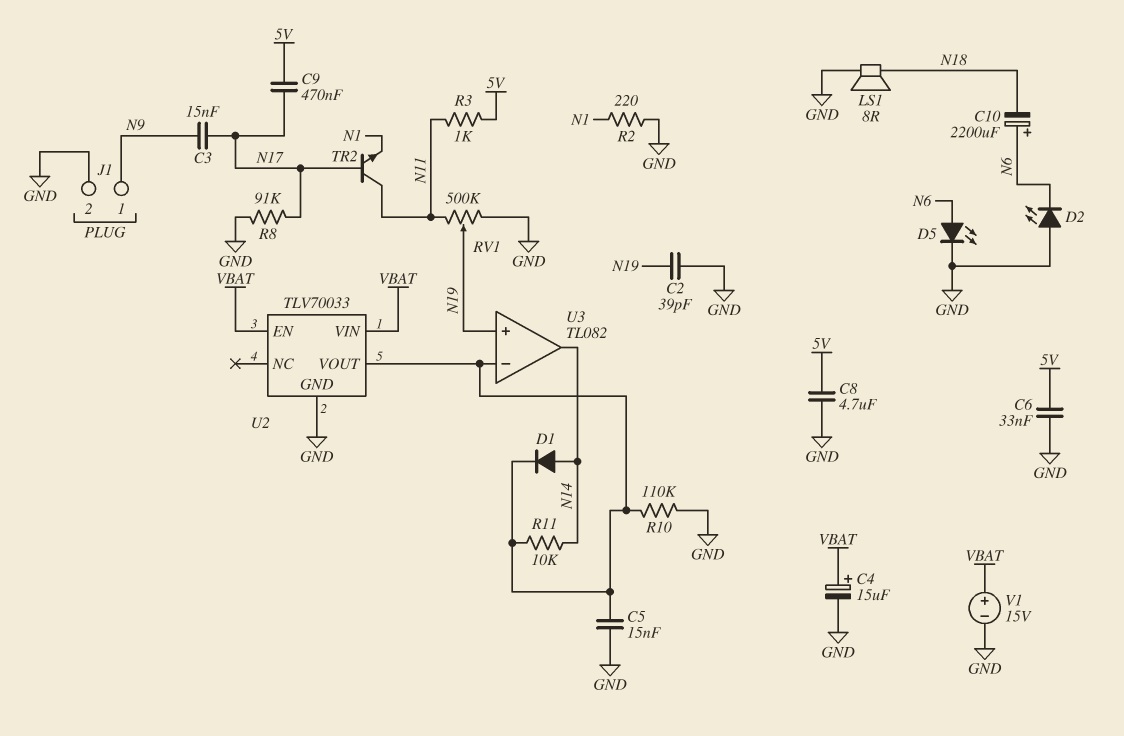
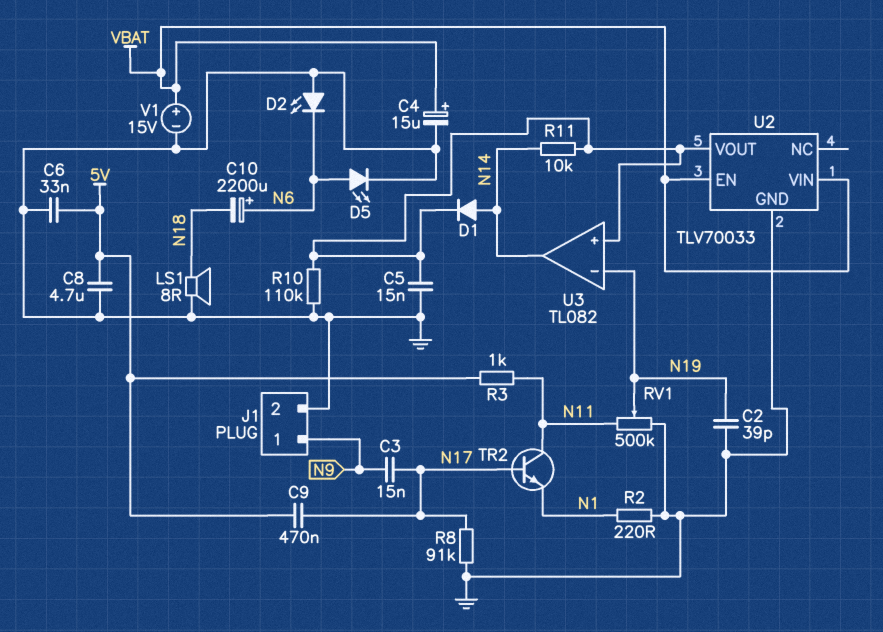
U3 pin in+: N19 -> U2/VOUT
U3 pin in-: U2/VOUT -> N19

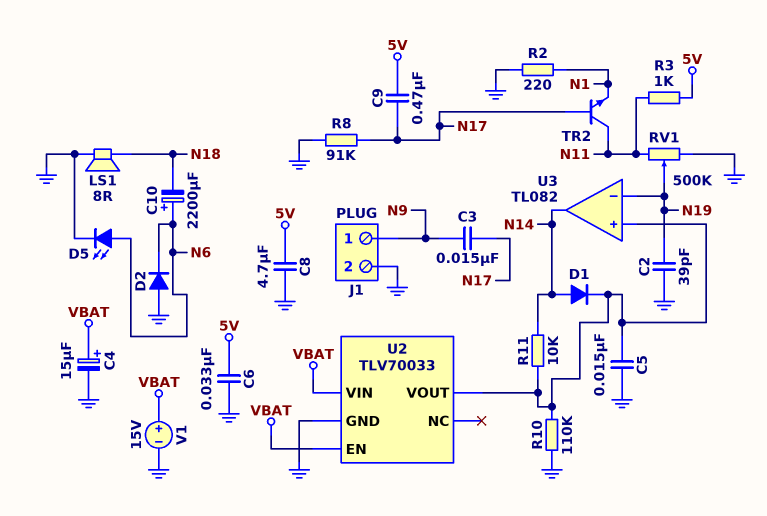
D2: LED (A GND, K N6) -> diode (A GND, K N6)

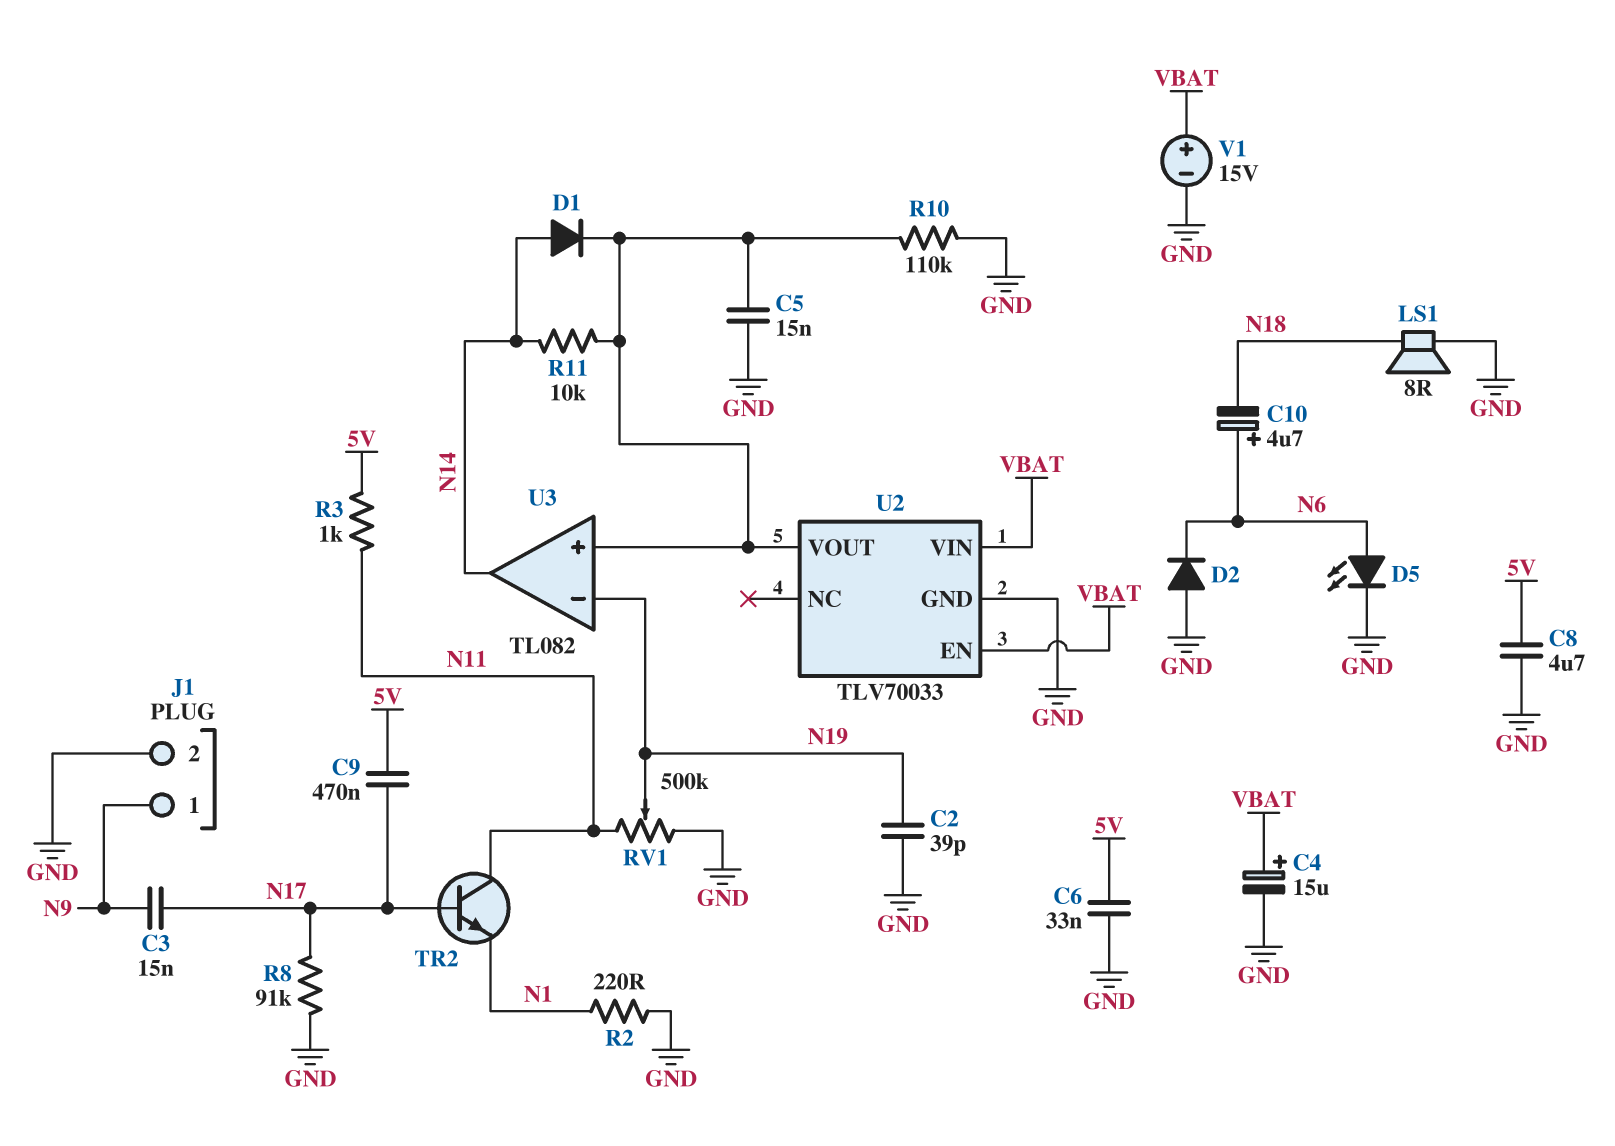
C10: 2200uF (plus N6, minus N18) -> 4.7uF (plus N6, minus N18)

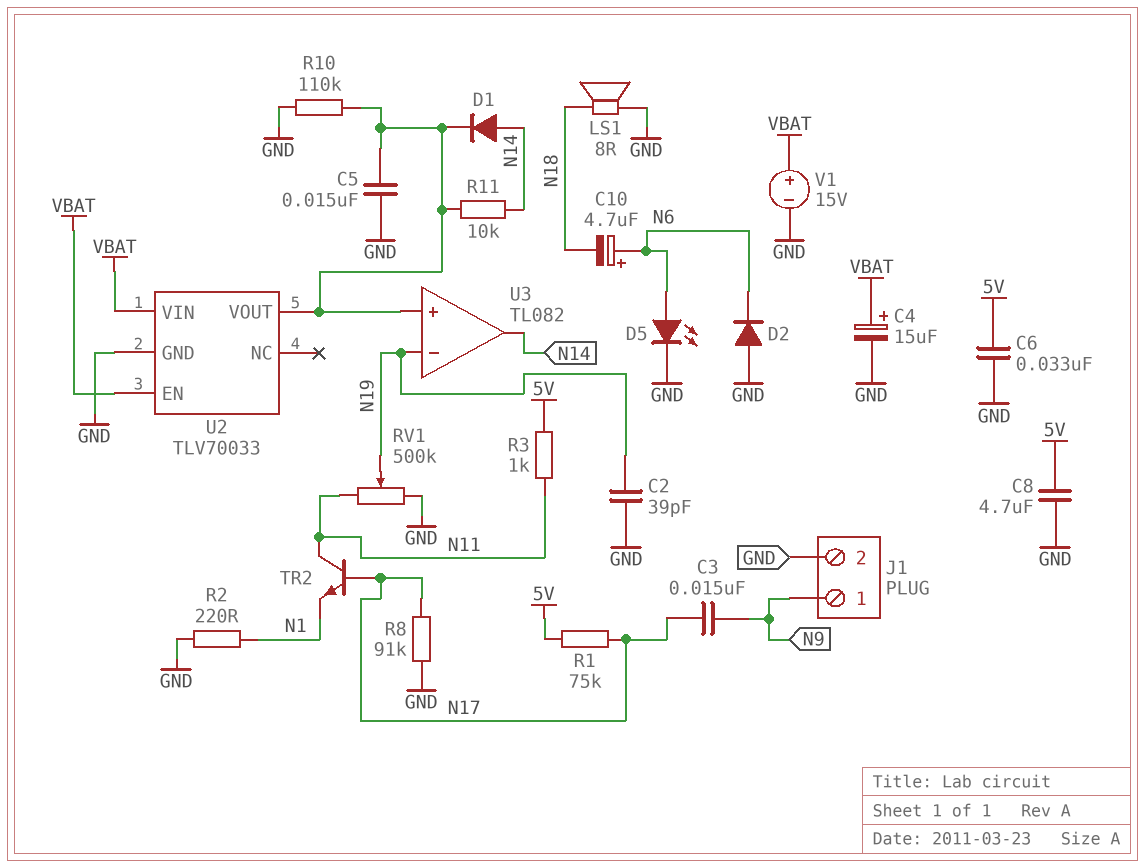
C9: 470nF (5V, N17) -> none
R1: none -> 75k (5V, N17)

